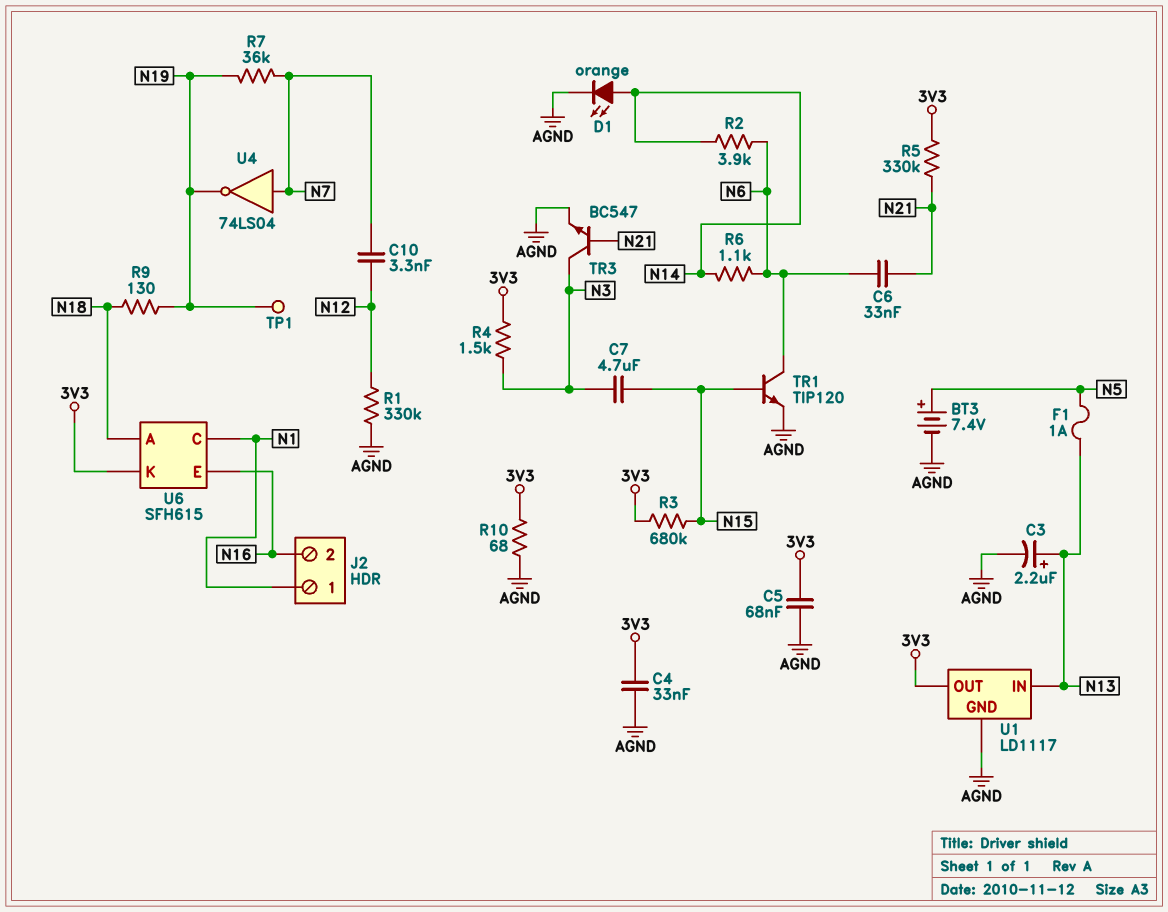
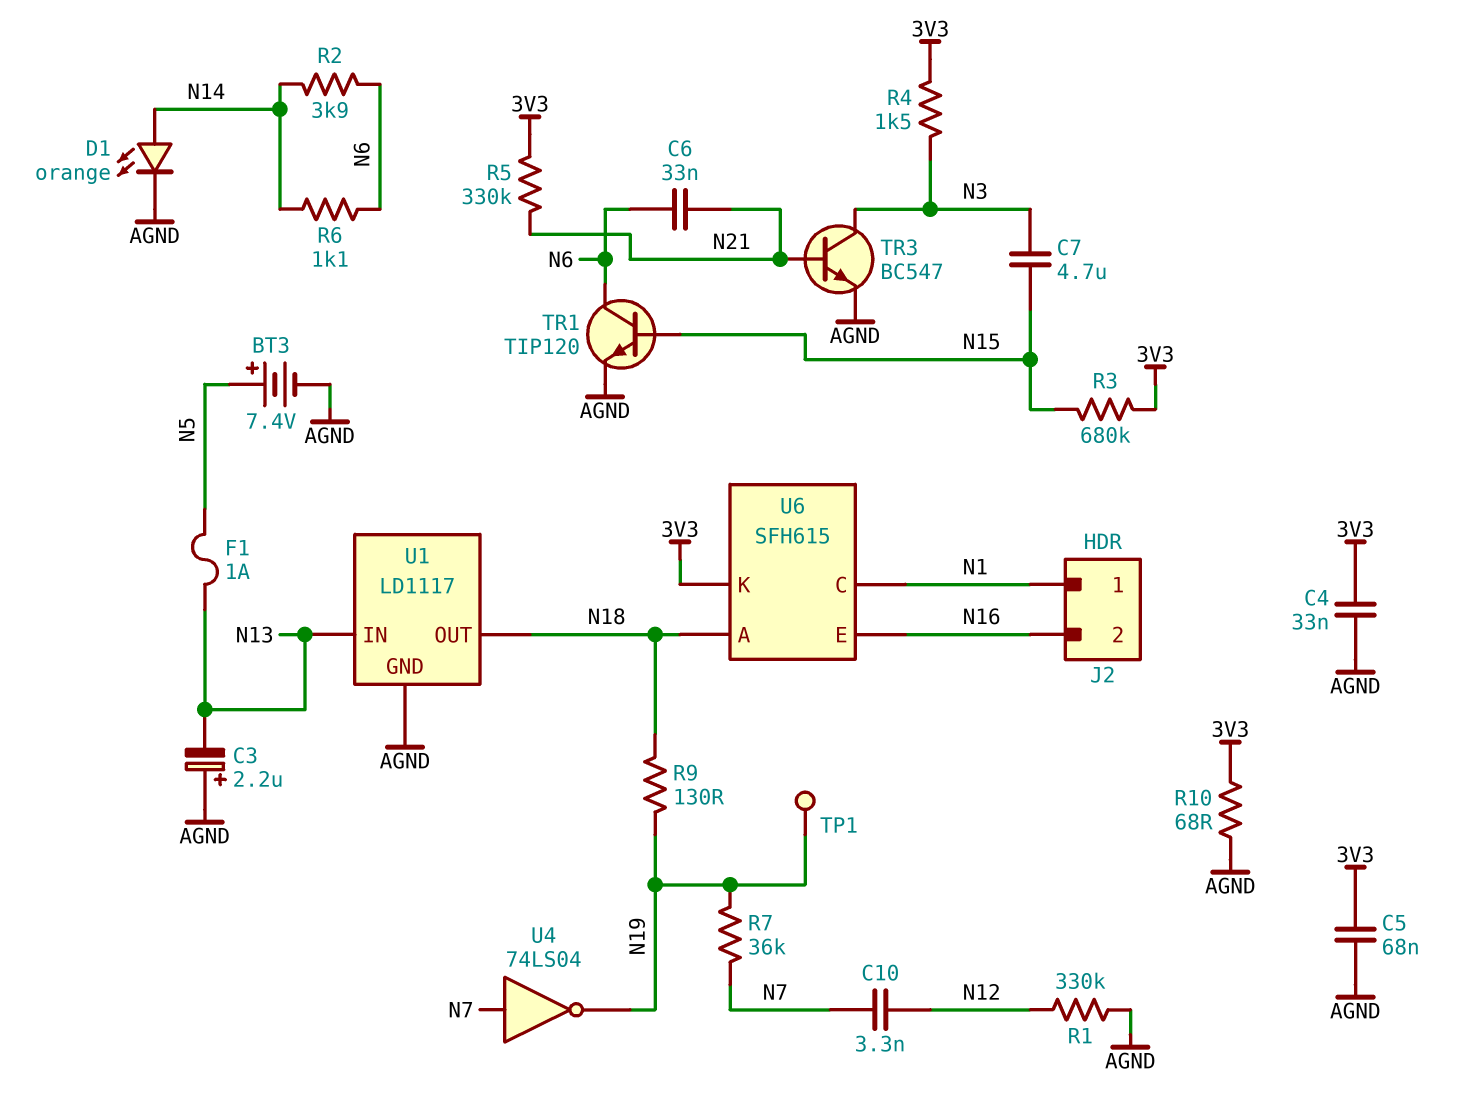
C3: 2.2uF (plus N13, minus AGND) -> 2.2uF (plus AGND, minus N13)
U1 pin OUT: 3V3 -> N18

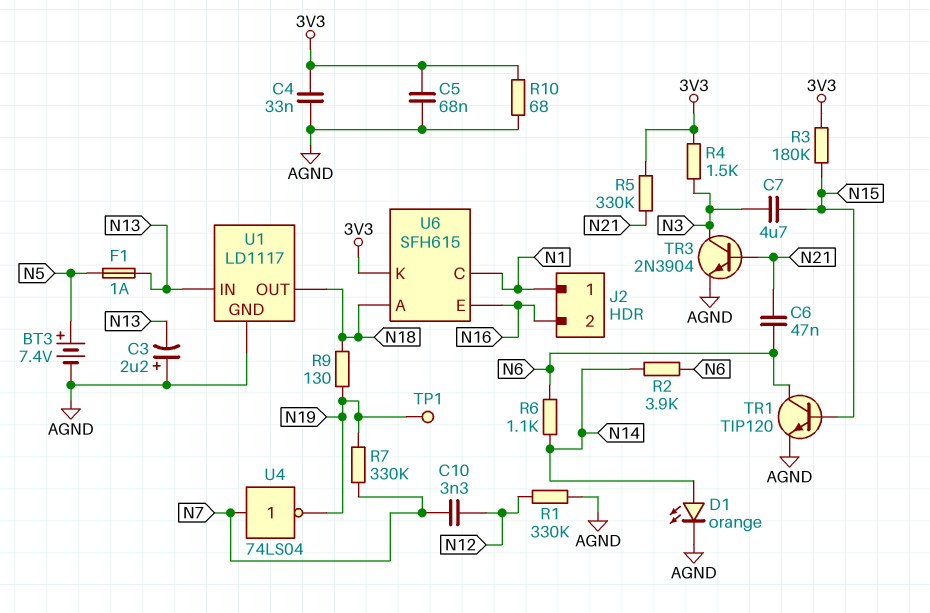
C6: 33nF (N6, N21) -> 47nF (N6, N21)
R3: 680k (3V3, N15) -> 180k (3V3, N15)
R7: 36k (N7, N19) -> 330k (N7, N19)
TR3: NPN BC547 (B N21, C N3, E AGND) -> NPN 2N3904 (B N21, C N3, E AGND)

